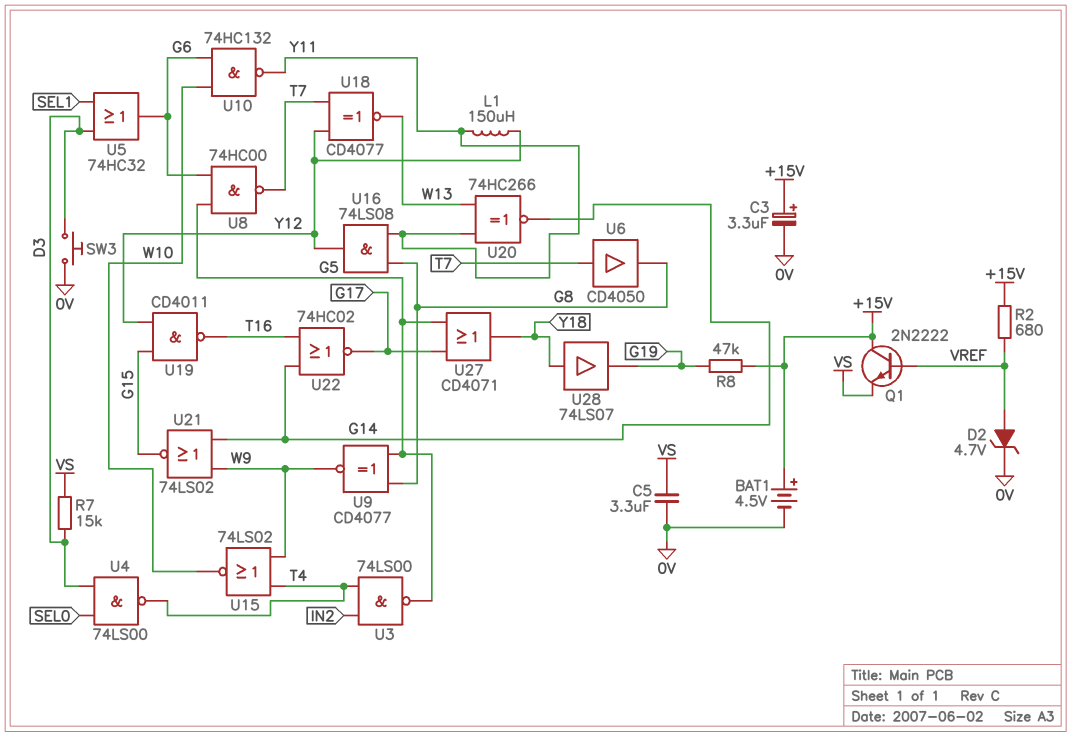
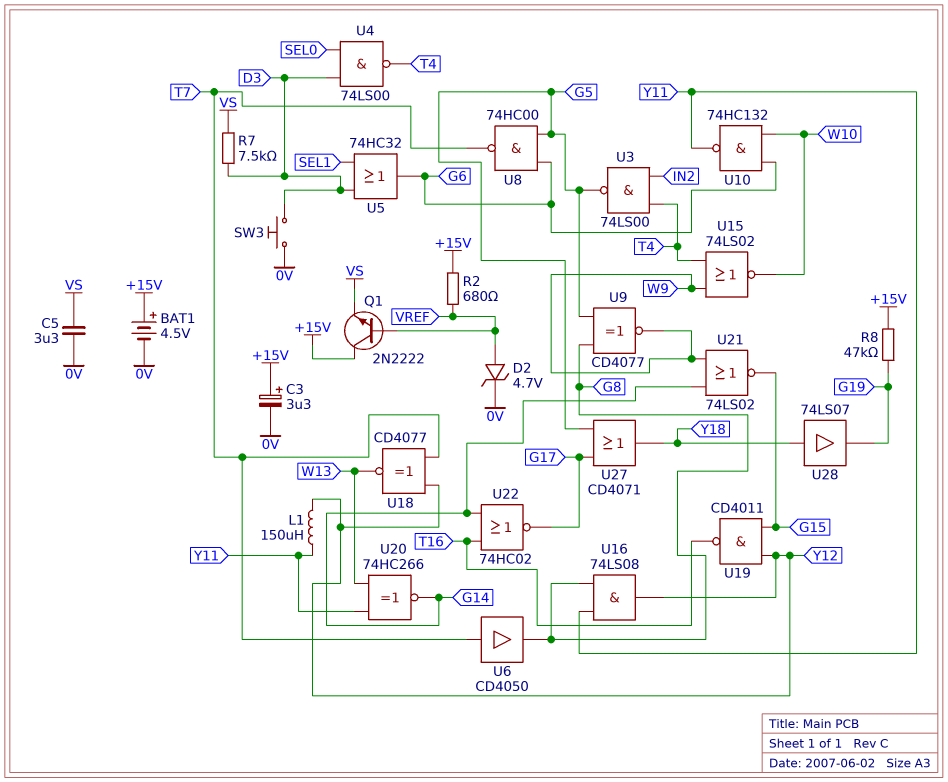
R7: 15k (D3, VS) -> 7.5k (D3, VS)

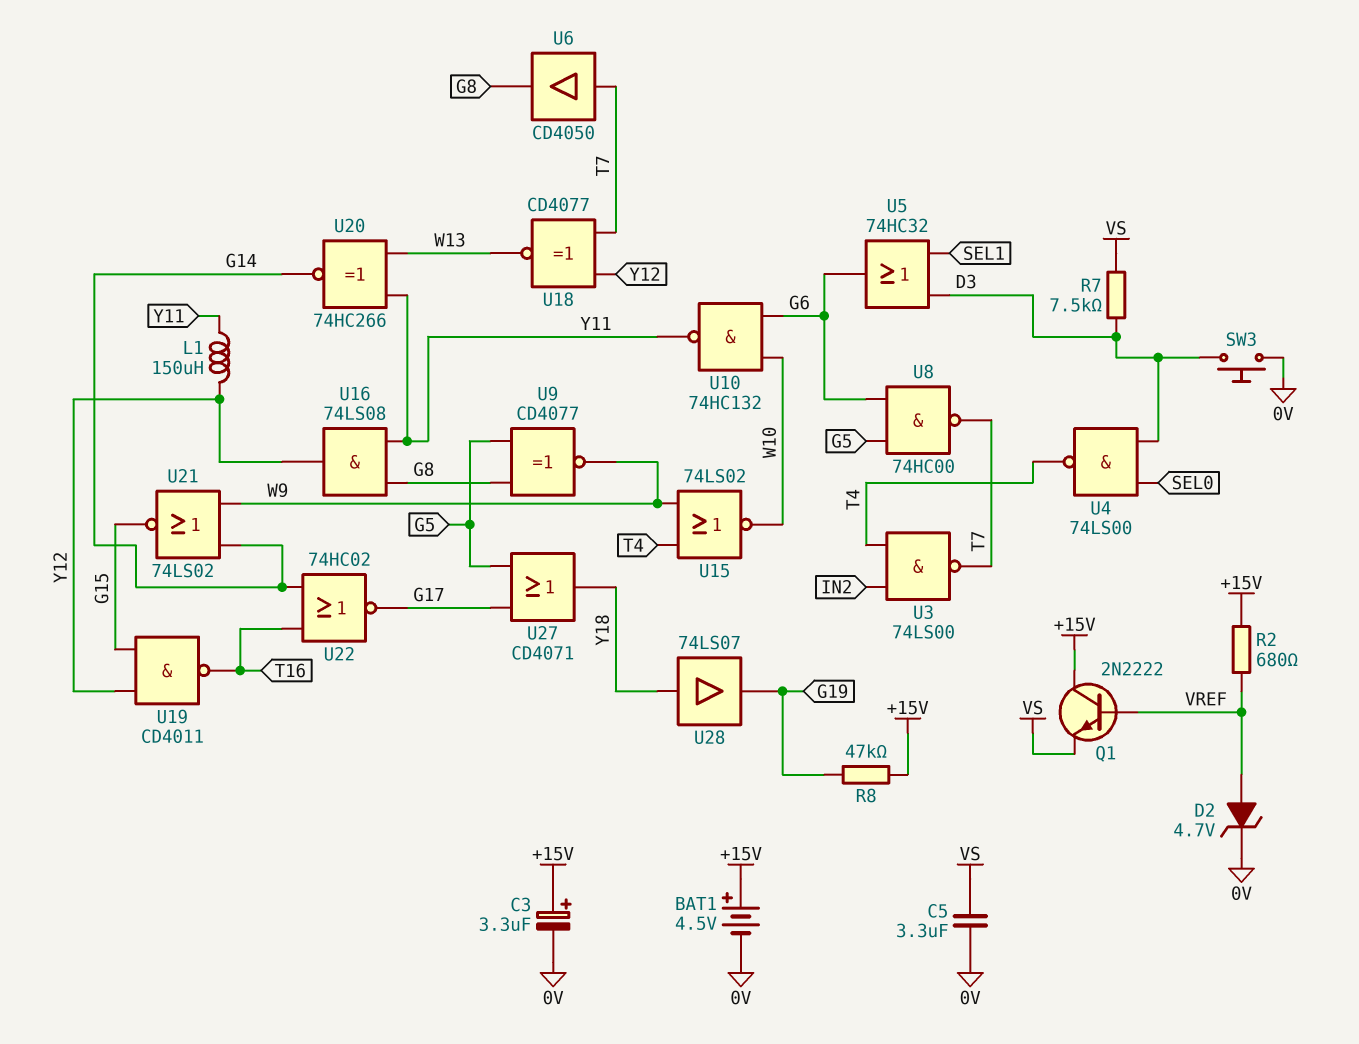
U3: NAND 74LS00 (in IN2, in T4, out G5) -> NAND 74LS00 (in IN2, in T4, out T7)

